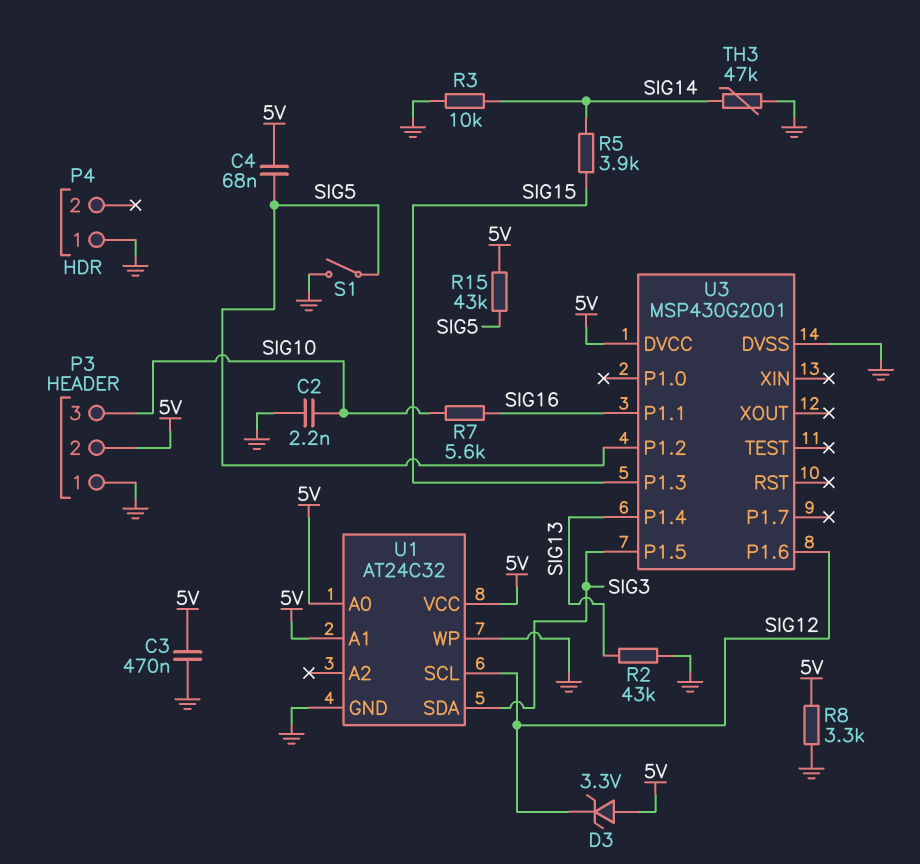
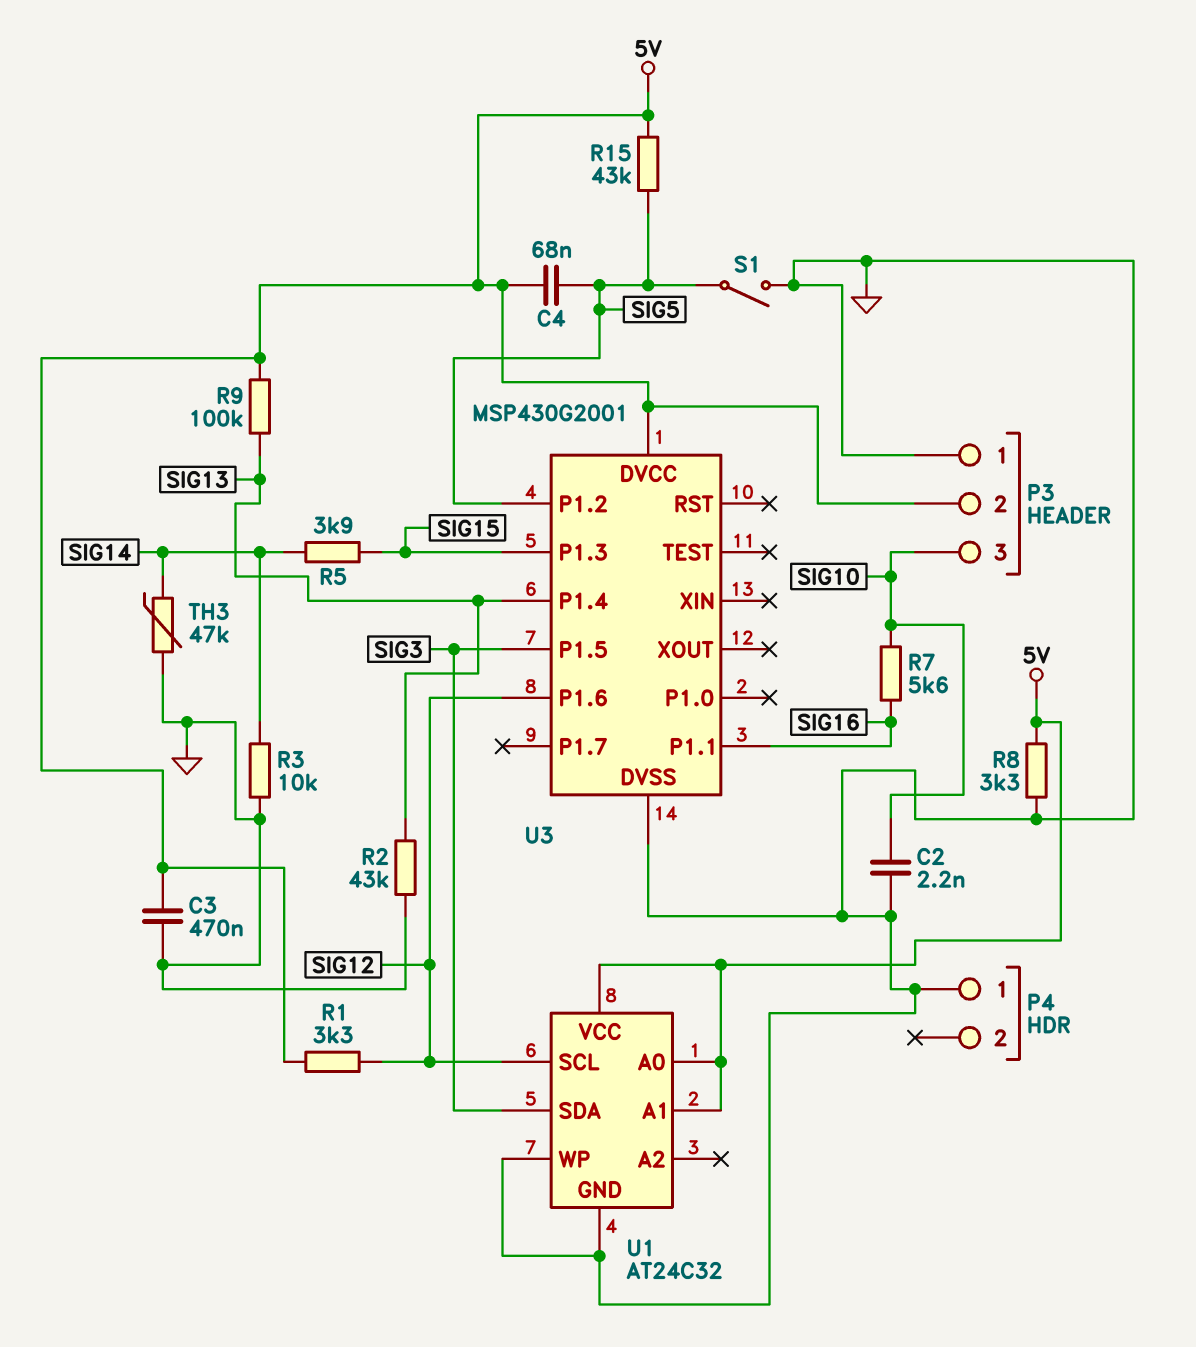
D3: zener 3.3V (A 5V, K SIG12) -> none
R1: none -> 3.3k (5V, SIG12)
R9: none -> 100k (5V, SIG13)

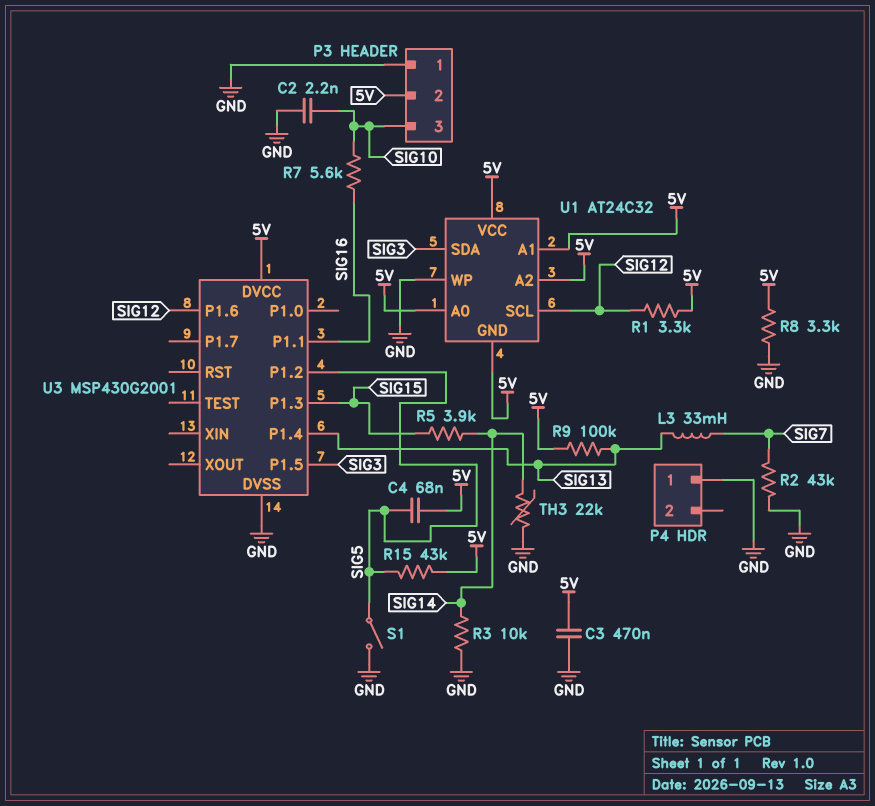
L3: none -> 33mH (SIG7, SIG13)
R2: 43k (GND, SIG13) -> 43k (GND, SIG7)
TH3: 47k (GND, SIG14) -> 22k (GND, SIG14)
U1 pin A2: none -> 5V
U1 pin GND: GND -> 5V

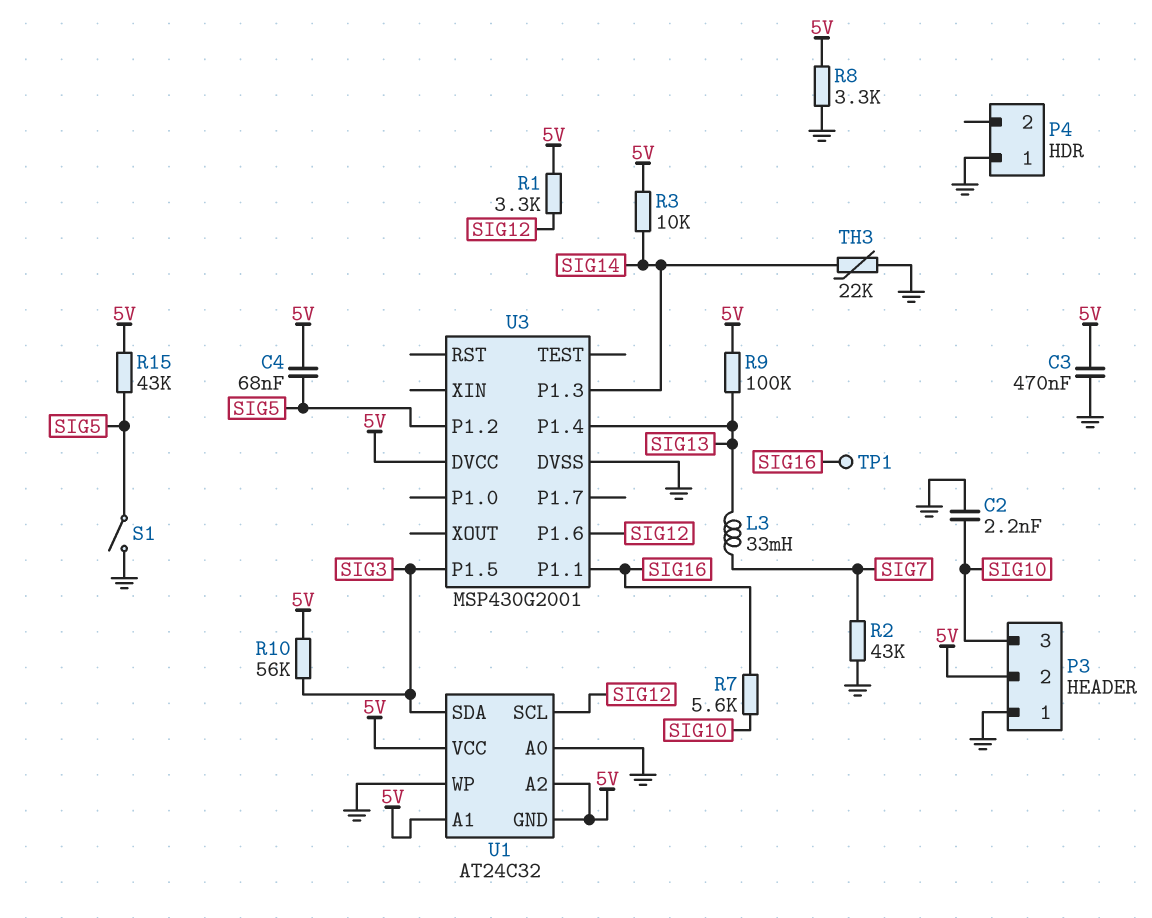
R3: 10k (GND, SIG14) -> 10k (5V, SIG14)
R5: 3.9k (SIG14, SIG15) -> none
R10: none -> 56k (5V, SIG3)
TP1: none -> test point (SIG16)
U1 pin A0: 5V -> GND
U3 pin P1.3: SIG15 -> SIG14

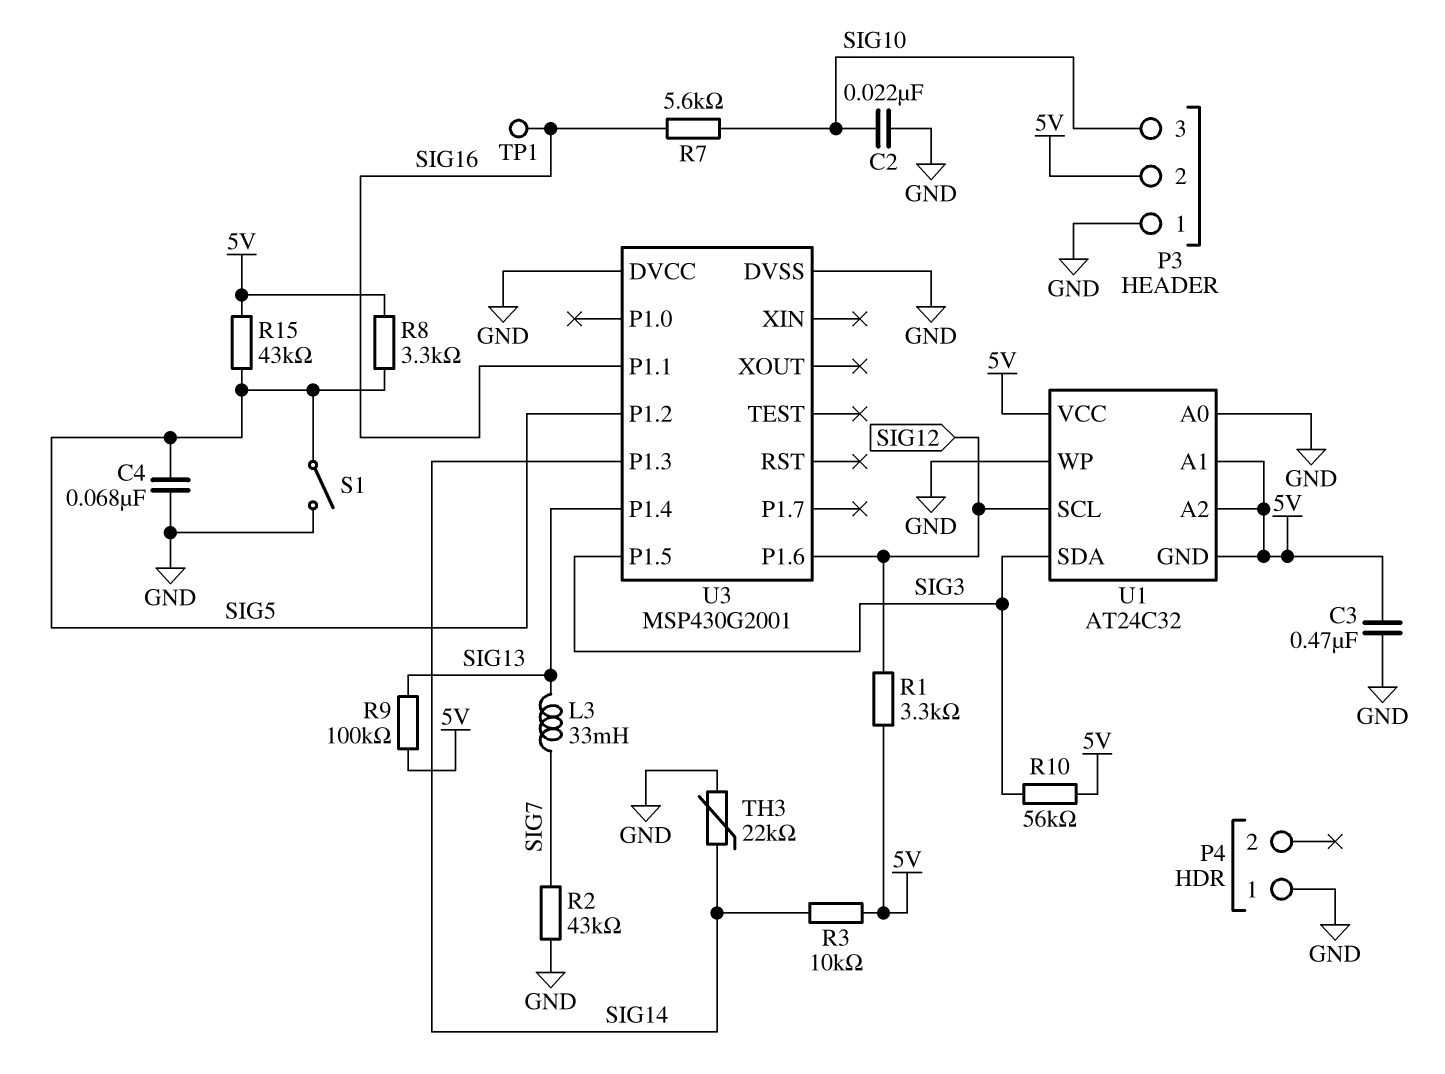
C2: 2.2nF (GND, SIG10) -> 22nF (GND, SIG10)
C4: 68nF (5V, SIG5) -> 68nF (GND, SIG5)
R8: 3.3k (5V, GND) -> 3.3k (5V, SIG5)
U3 pin DVCC: 5V -> GND

